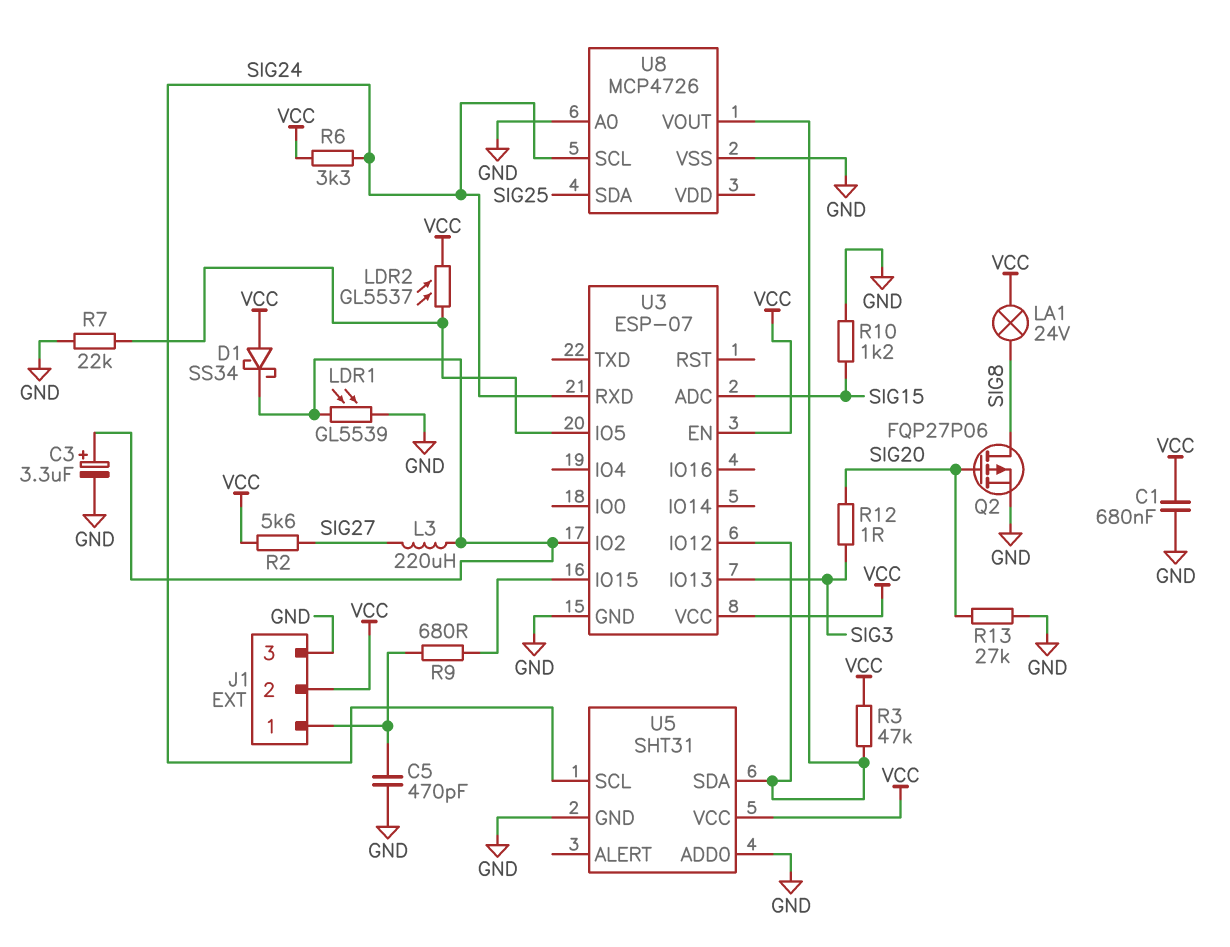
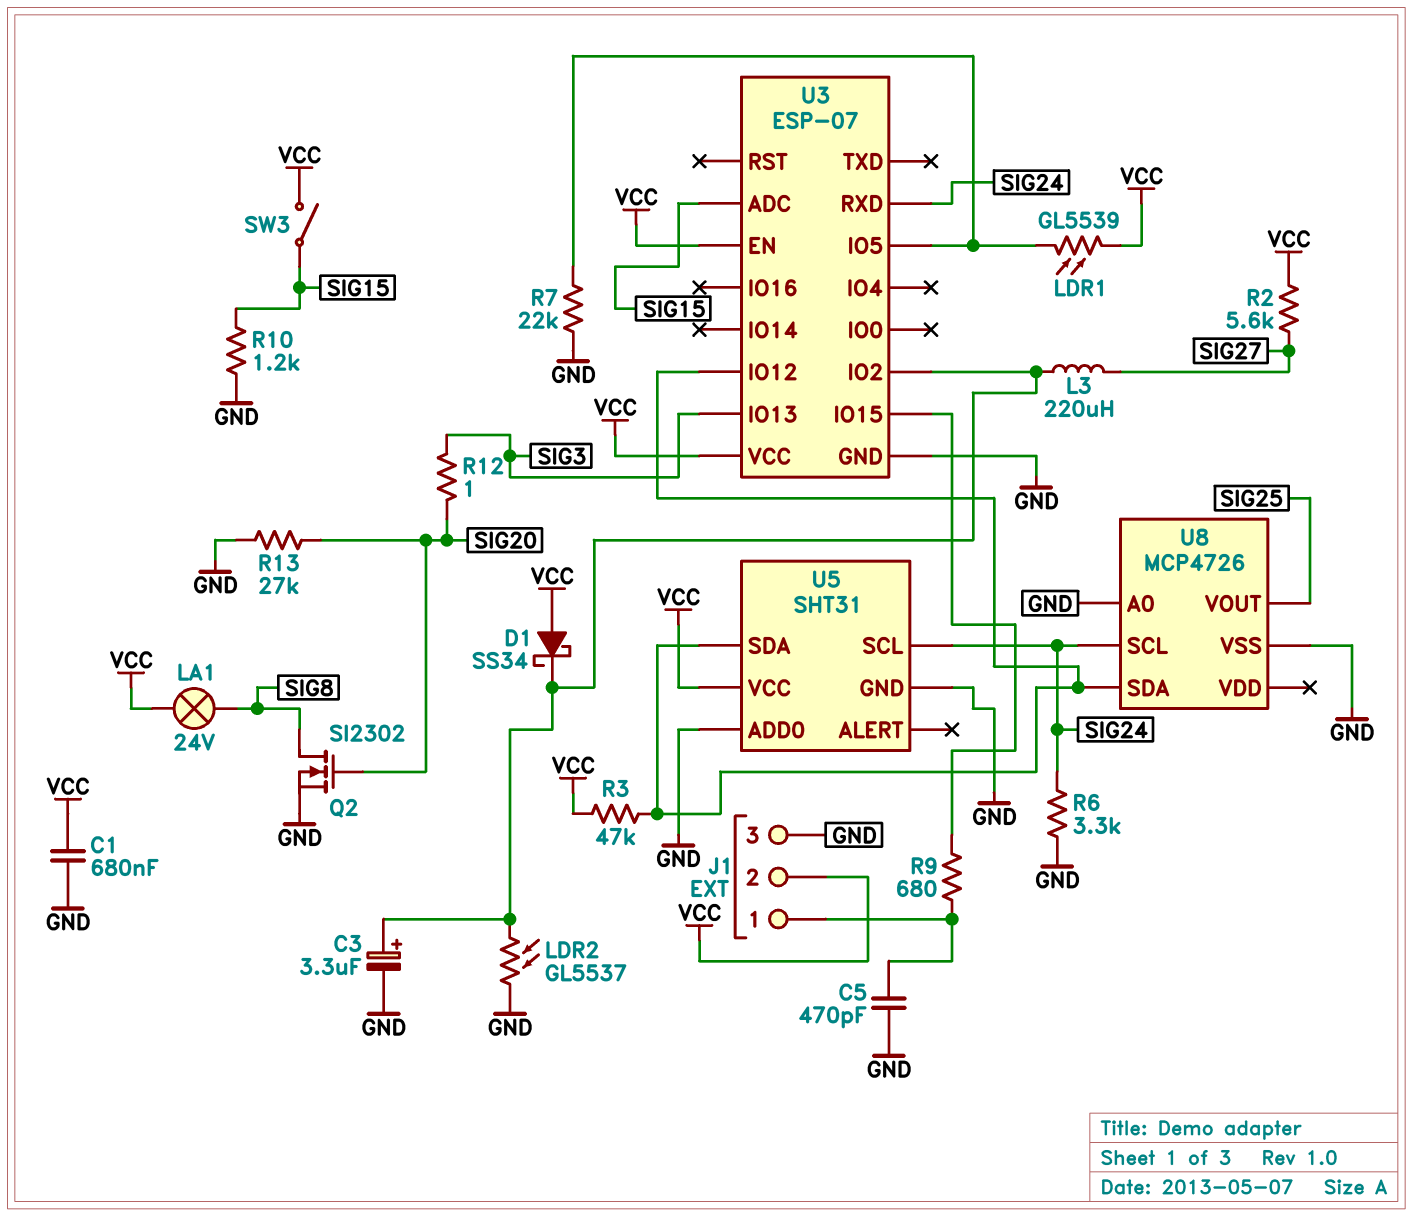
LDR1: GL5539 (GND, U3/IO2) -> GL5539 (U3/IO5, VCC)
LDR2: GL5537 (U3/IO5, VCC) -> GL5537 (GND, U3/IO2)
Q2: PMOS FQP27P06 (G SIG20, D SIG8, S GND) -> NMOS SI2302 (G SIG20, D SIG8, S GND)
R6: 3.3k (SIG24, VCC) -> 3.3k (GND, SIG24)
SW3: none -> switch (SIG15, VCC)
U8 pin SDA: SIG25 -> U3/IO12
U8 pin VOUT: U3/IO12 -> SIG25

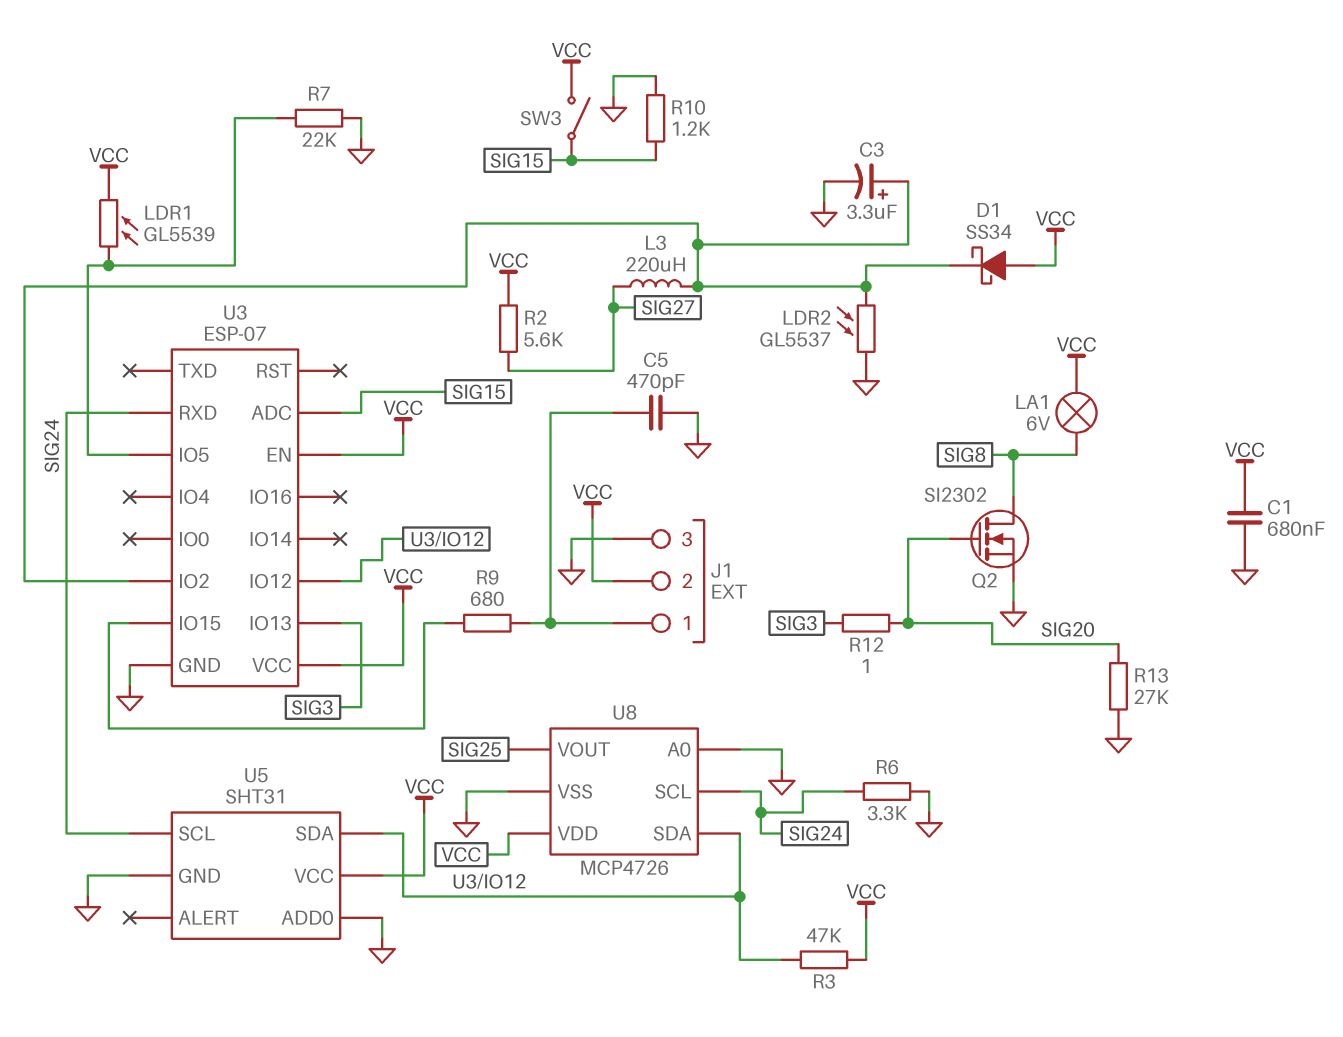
LA1: lamp 24V (SIG8, VCC) -> lamp 6V (SIG8, VCC)
U8 pin VDD: none -> VCC

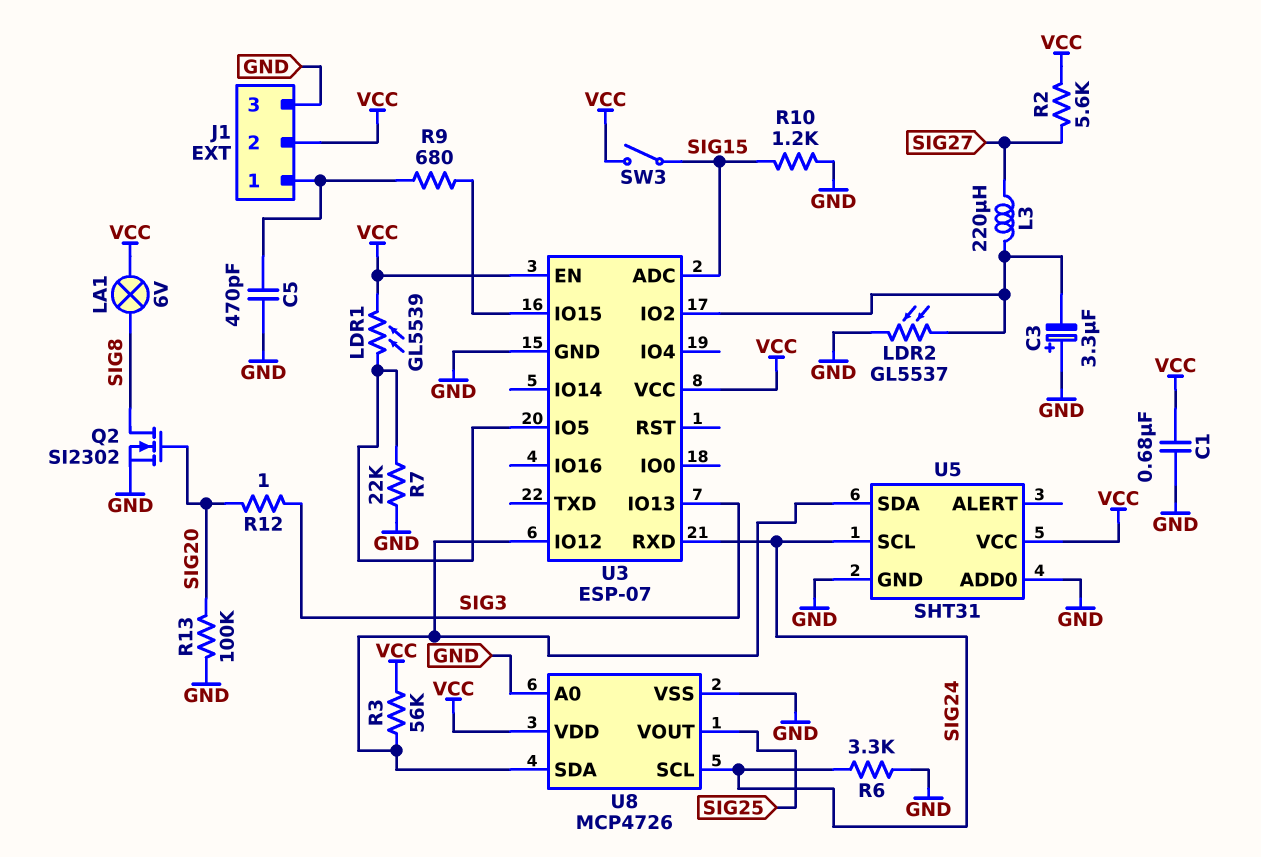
C3: 3.3uF (plus U3/IO2, minus GND) -> 3.3uF (plus GND, minus U3/IO2)
D1: schottky SS34 (A VCC, K U3/IO2) -> none
R3: 47k (U3/IO12, VCC) -> 56k (U3/IO12, VCC)
R13: 27k (GND, SIG20) -> 100k (GND, SIG20)

